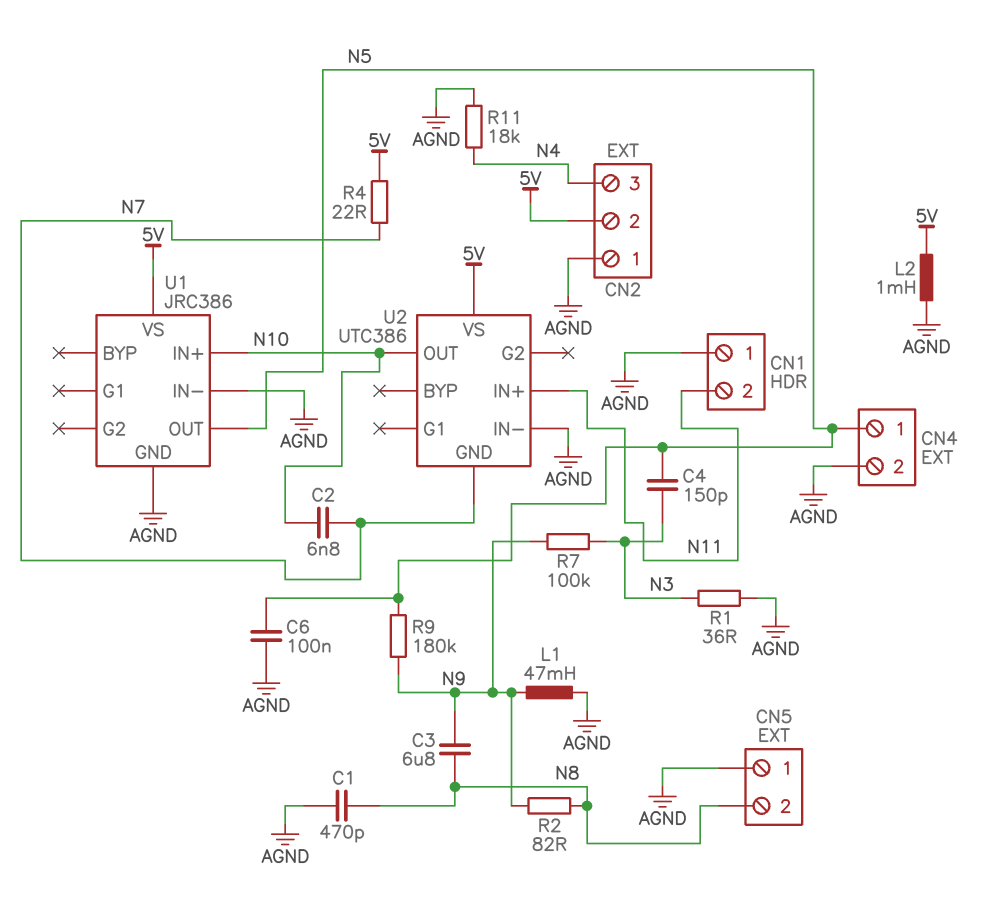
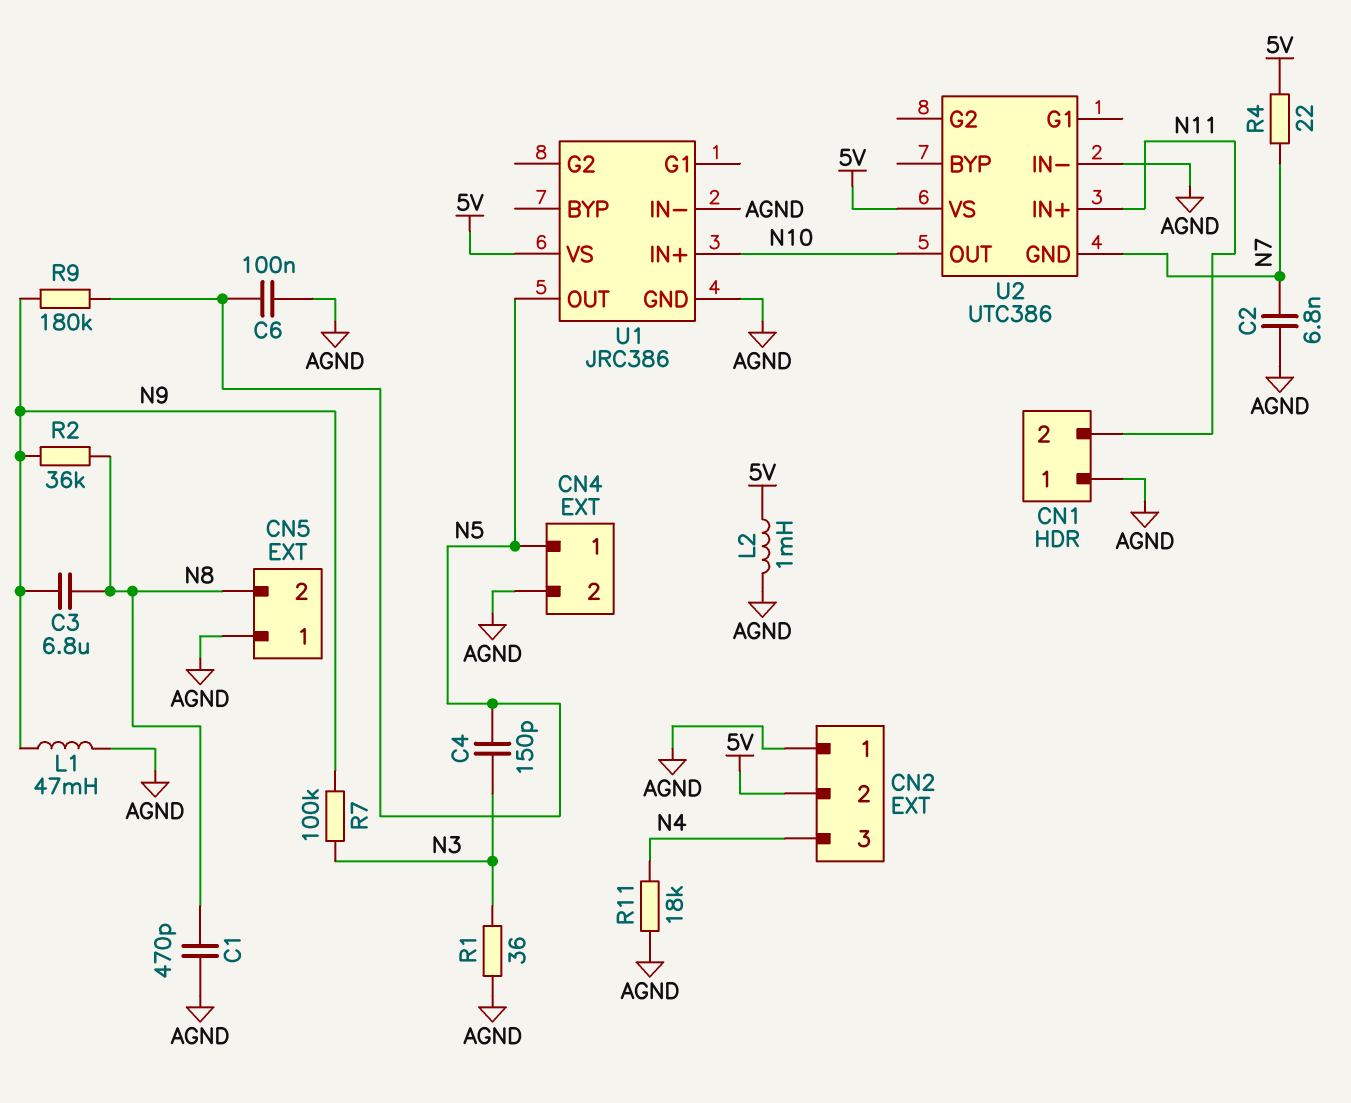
C2: 6.8nF (N7, N10) -> 6.8nF (AGND, N7)
R2: 82 (N8, N9) -> 36k (N8, N9)

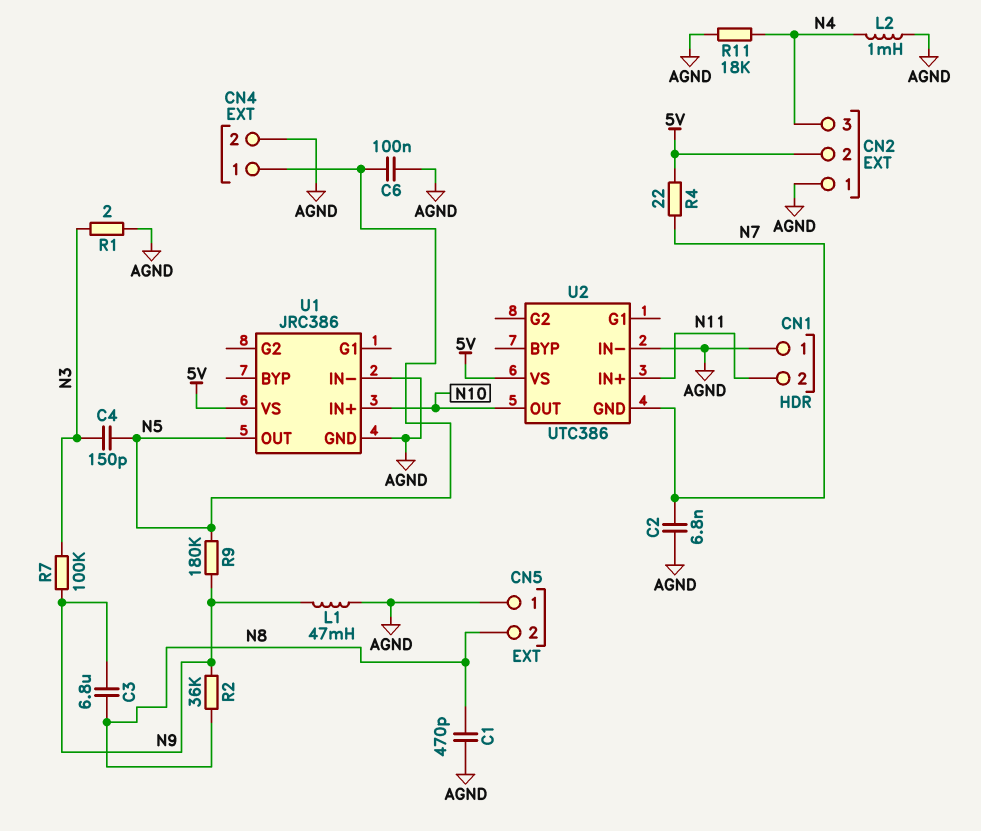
L2: 1mH (5V, AGND) -> 1mH (AGND, N4)
R1: 36 (AGND, N3) -> 2 (AGND, N3)

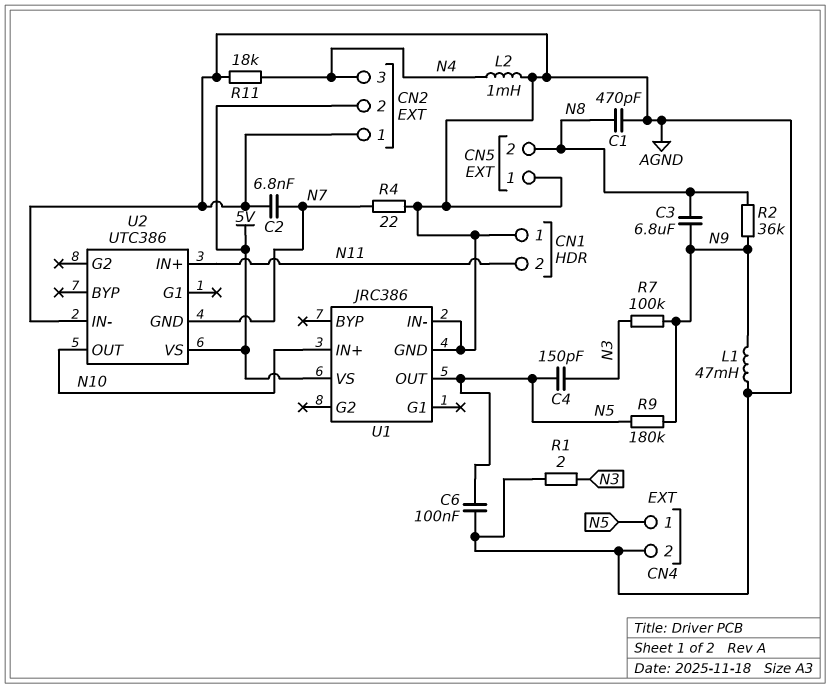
R4: 22 (5V, N7) -> 22 (AGND, N7)

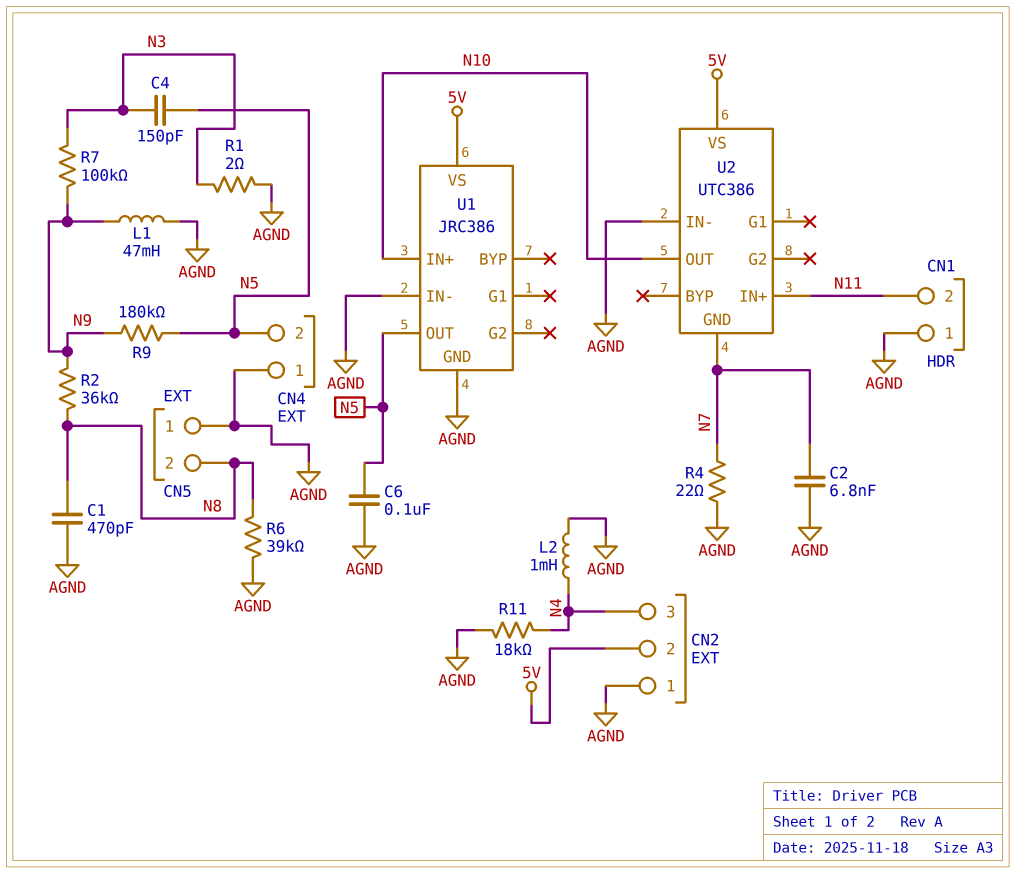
C3: 6.8uF (N8, N9) -> none
CN4 pin 1: N5 -> AGND
CN4 pin 2: AGND -> N5
R6: none -> 39k (AGND, N8)

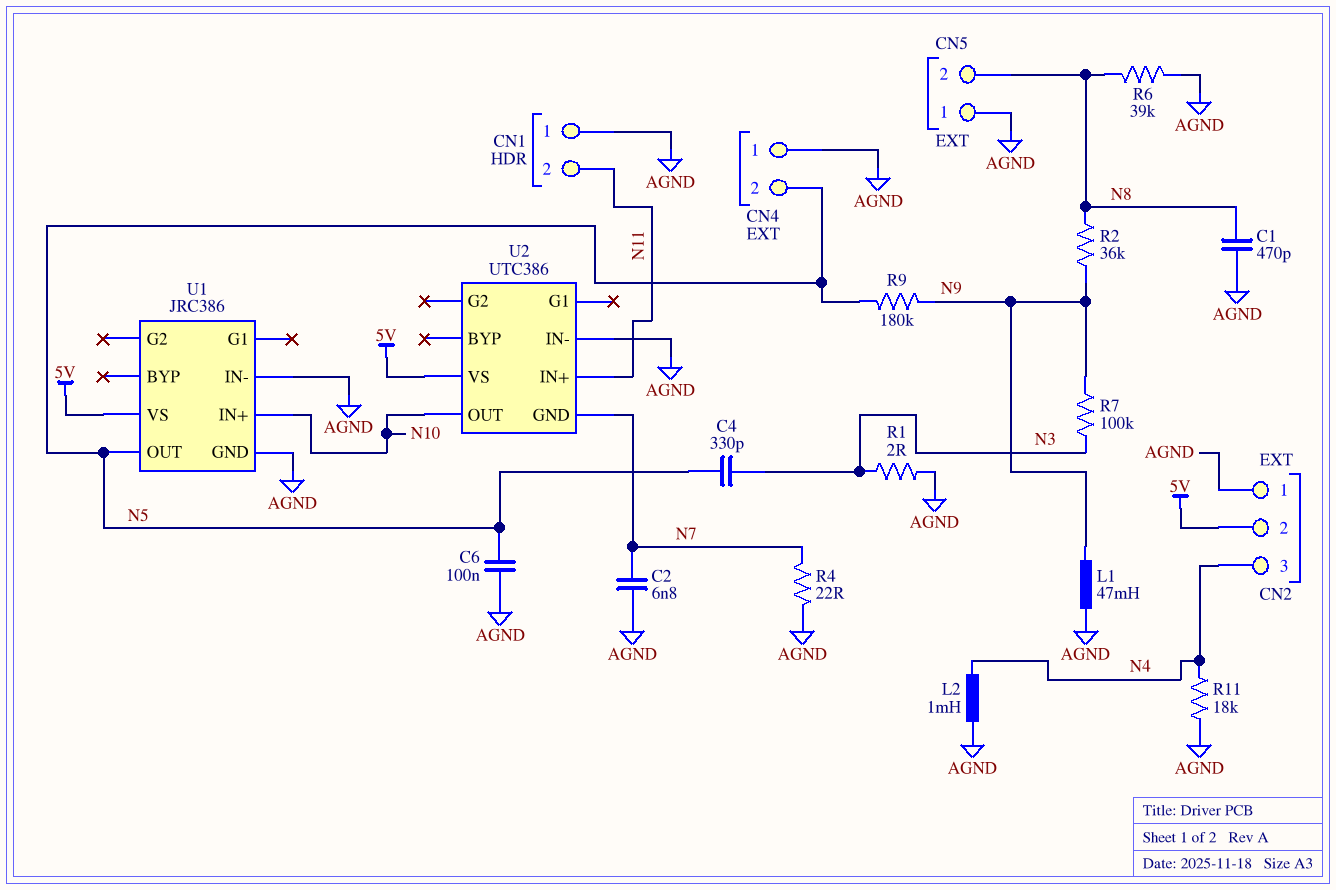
C4: 150pF (N3, N5) -> 330pF (N3, N5)

